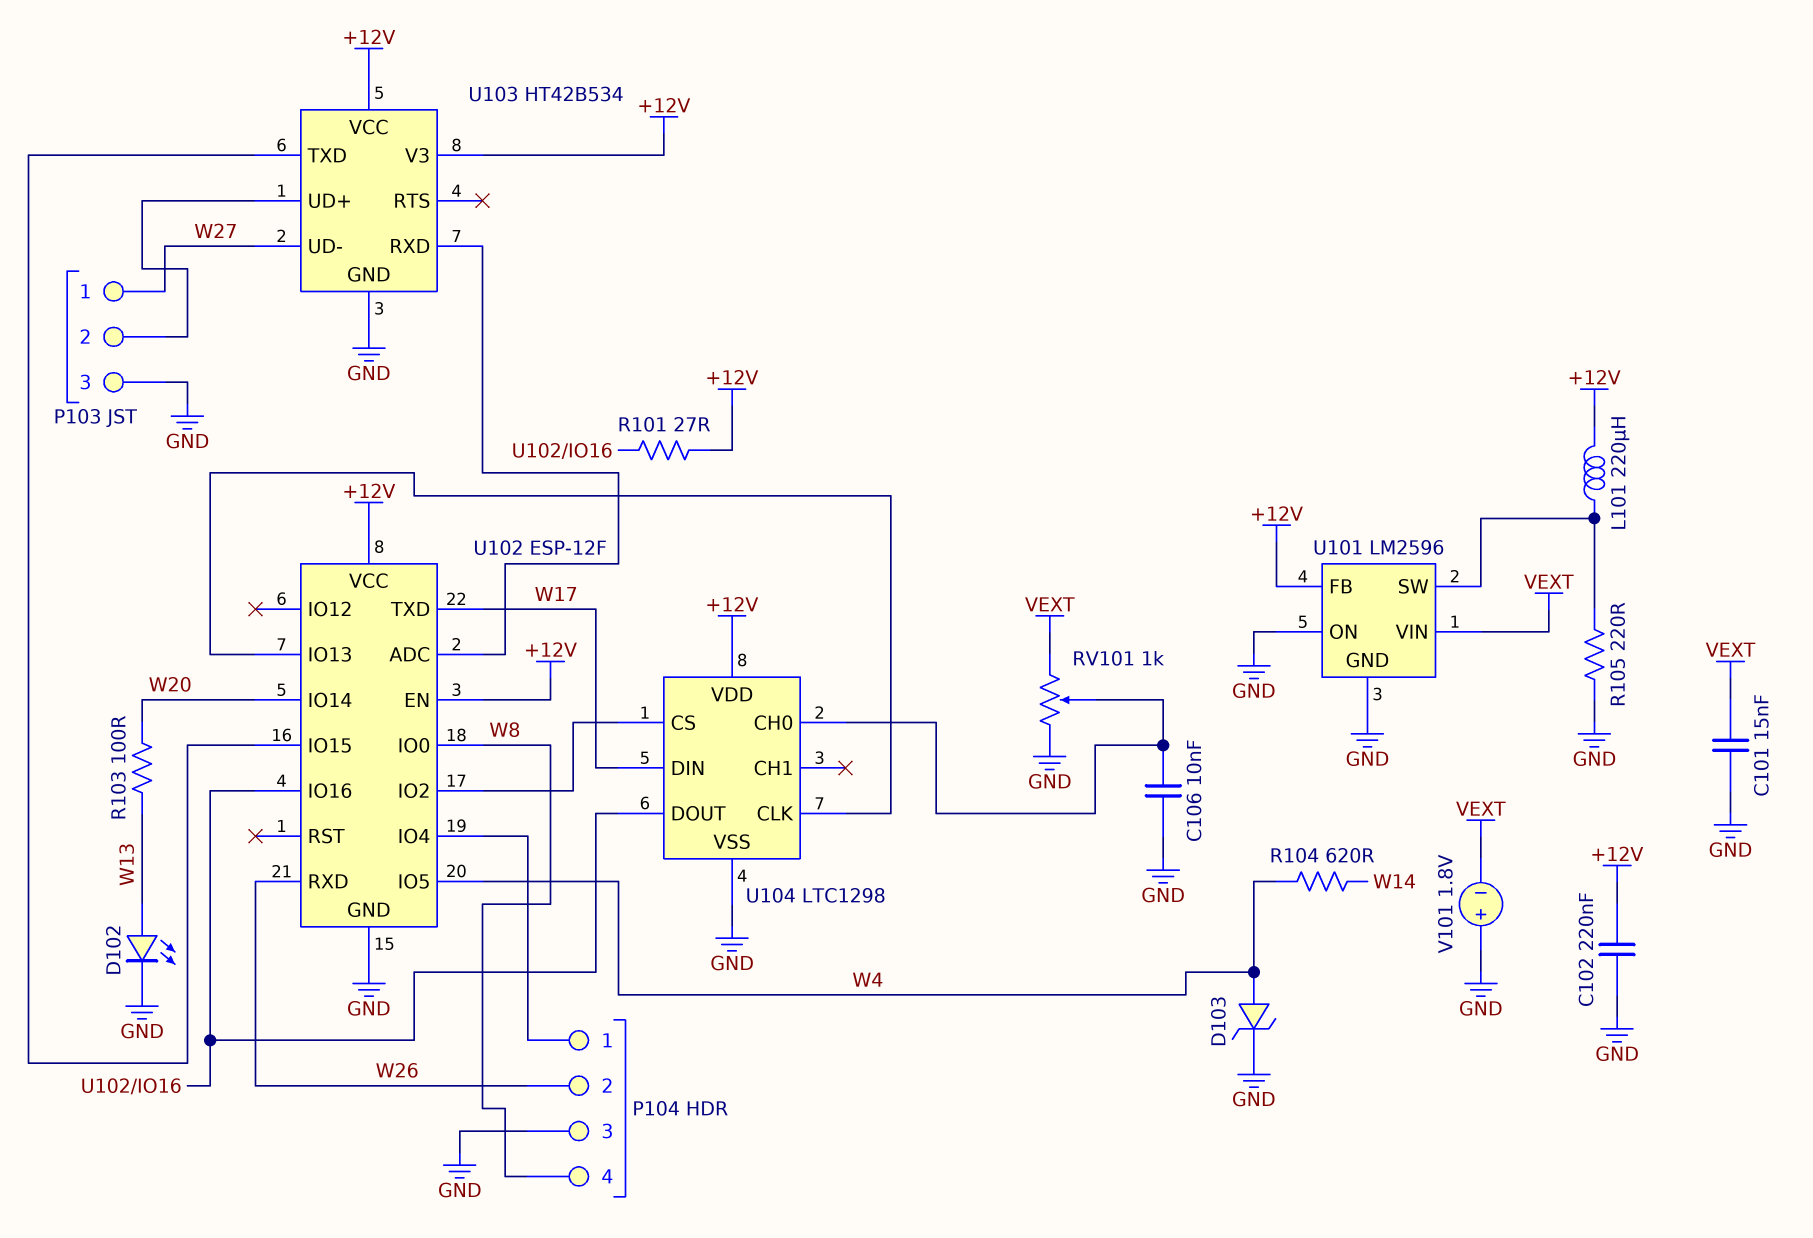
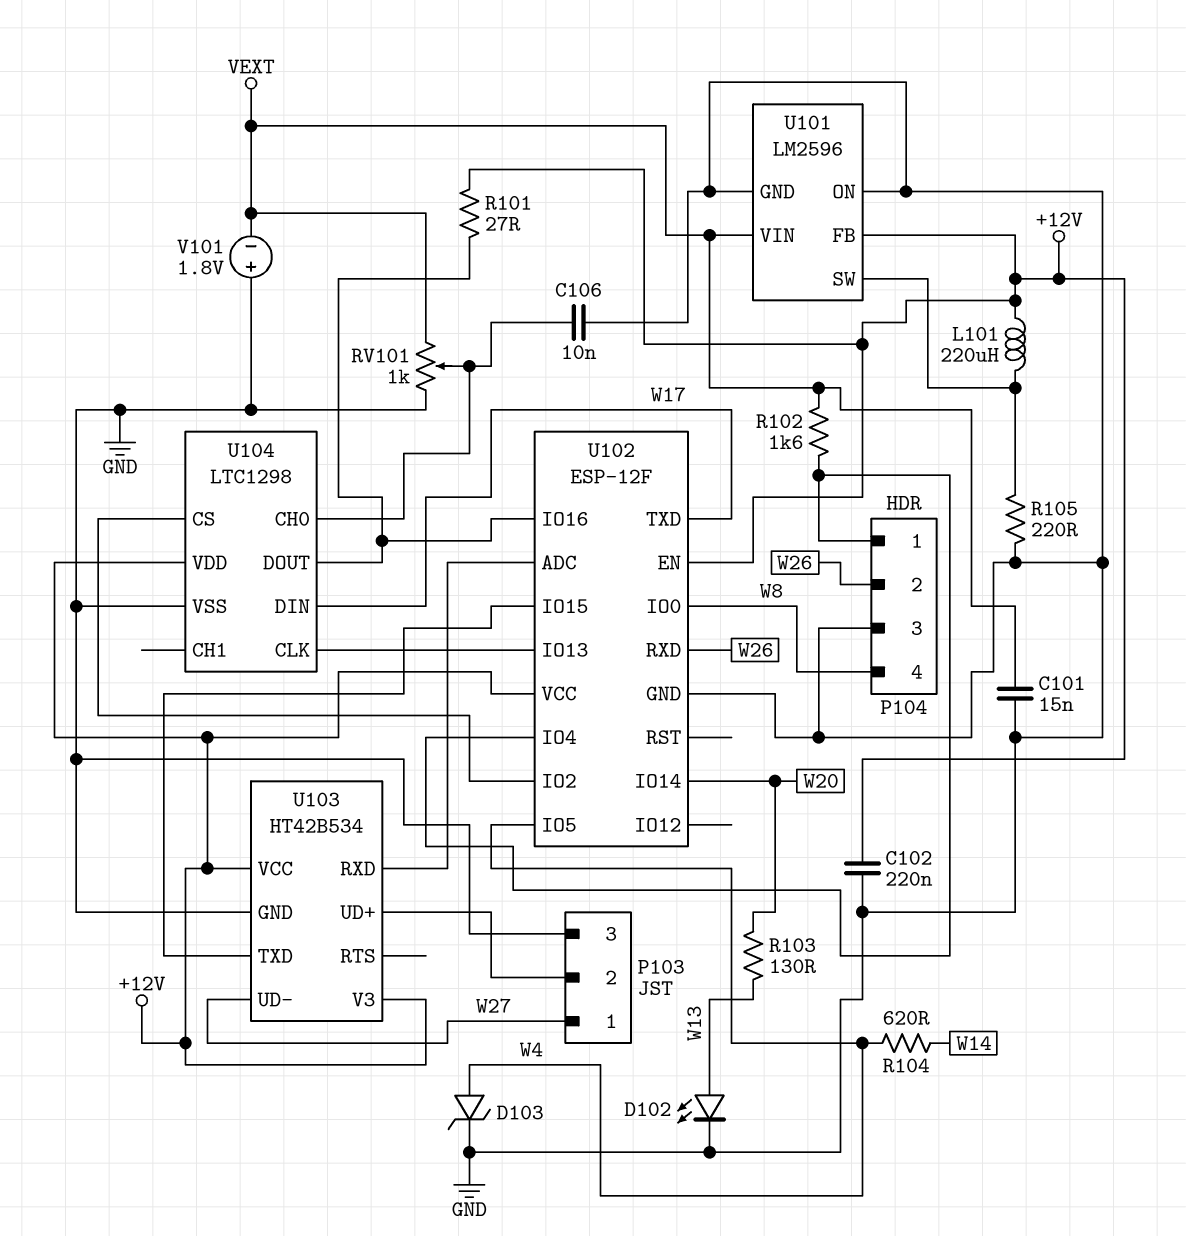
R102: none -> 1.6k (P104/1, VEXT)
R103: 100 (W13, W20) -> 130 (W13, W20)

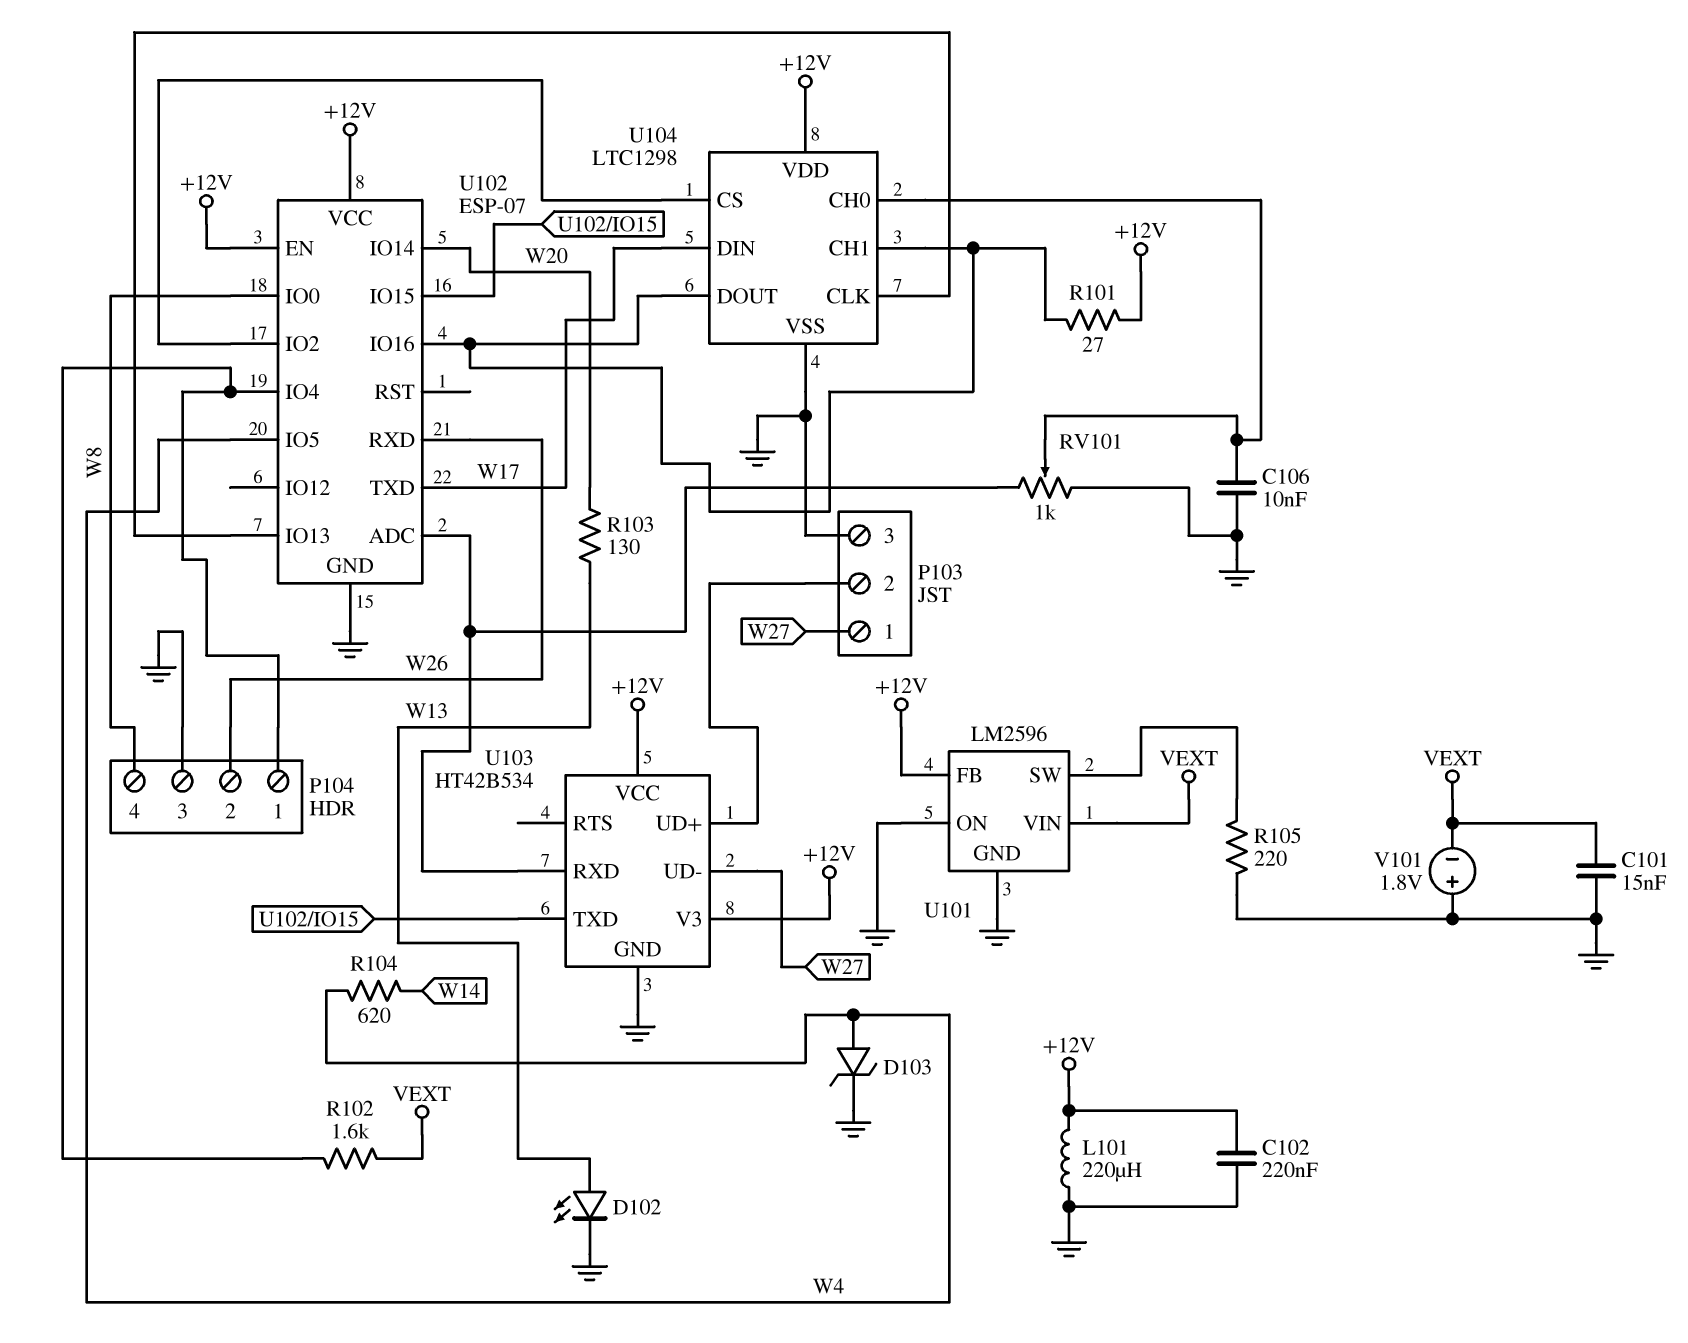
L101: 220uH (+12V, U101/SW) -> 220uH (+12V, GND)
RV101: 1k (GND, VEXT, wiper U104/CH0) -> 1k (GND, U102/ADC, wiper U104/CH0)
U102: ESP-12F -> ESP-07
U104 pin CH1: none -> U102/IO16

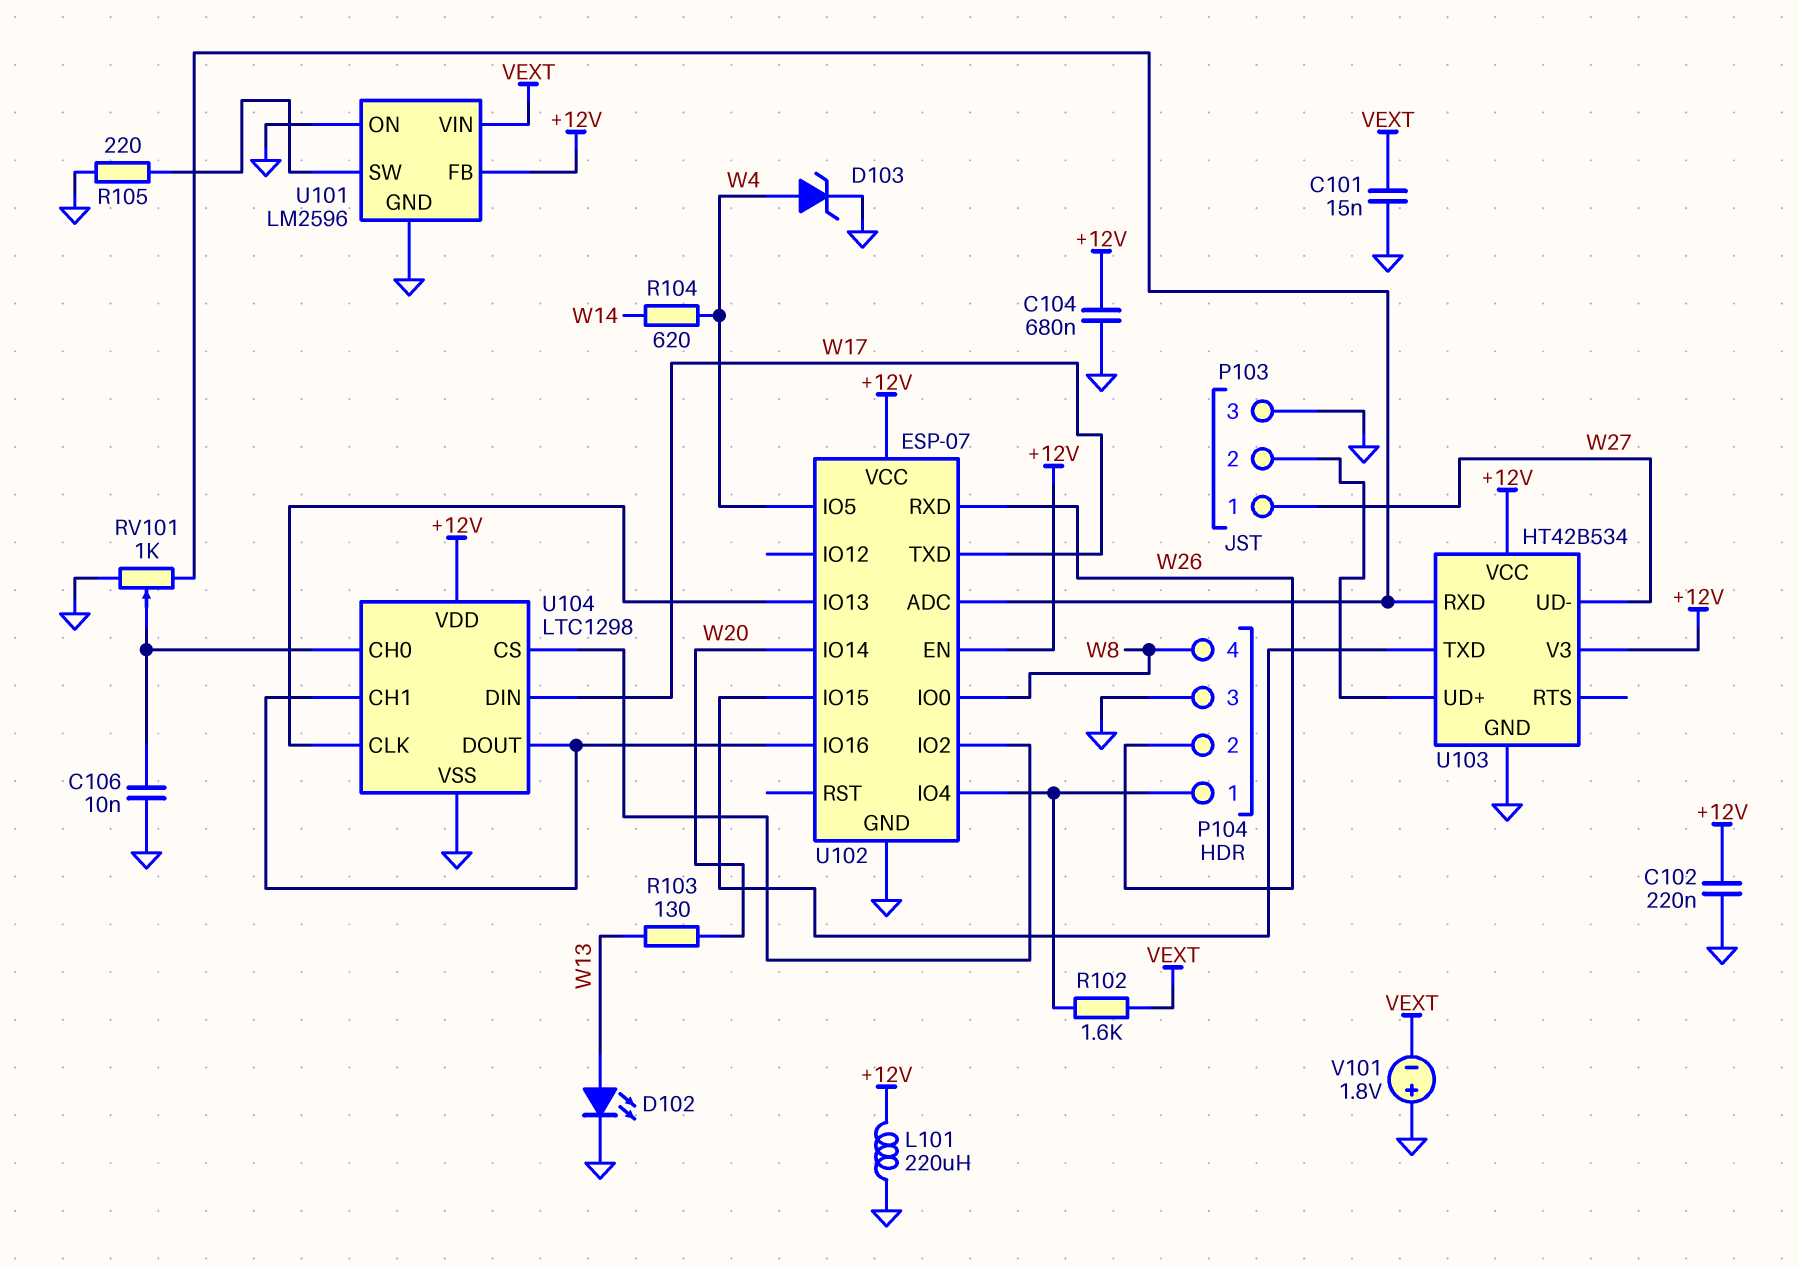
C104: none -> 680nF (+12V, GND)
R101: 27 (+12V, U102/IO16) -> none

